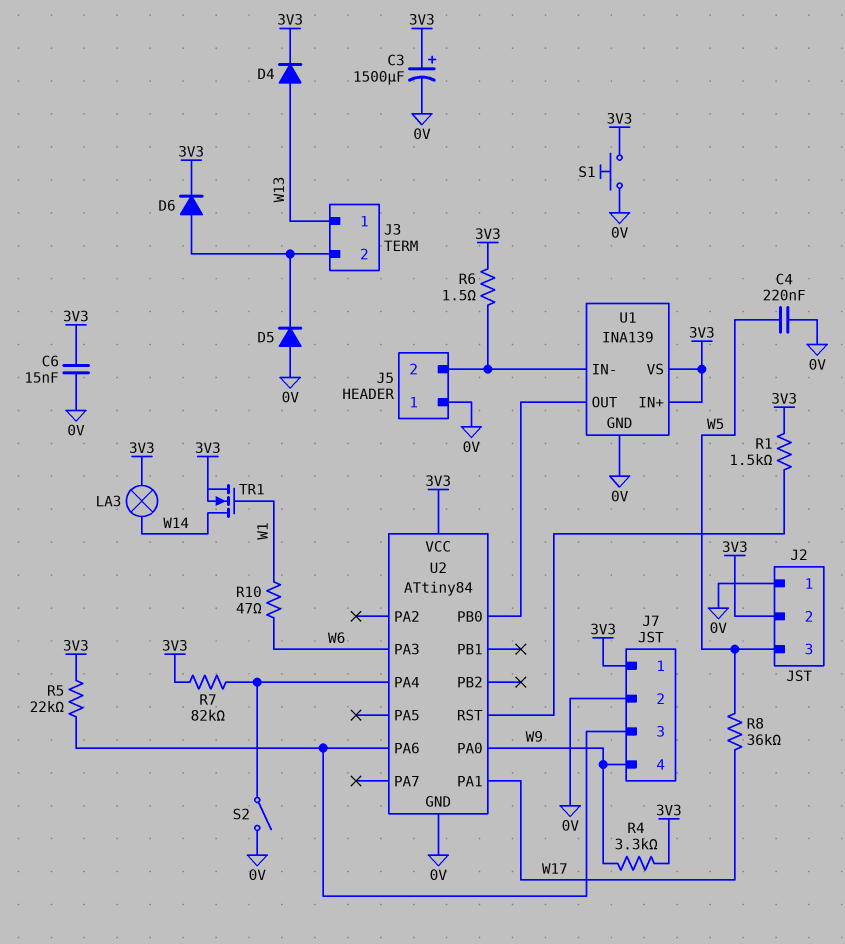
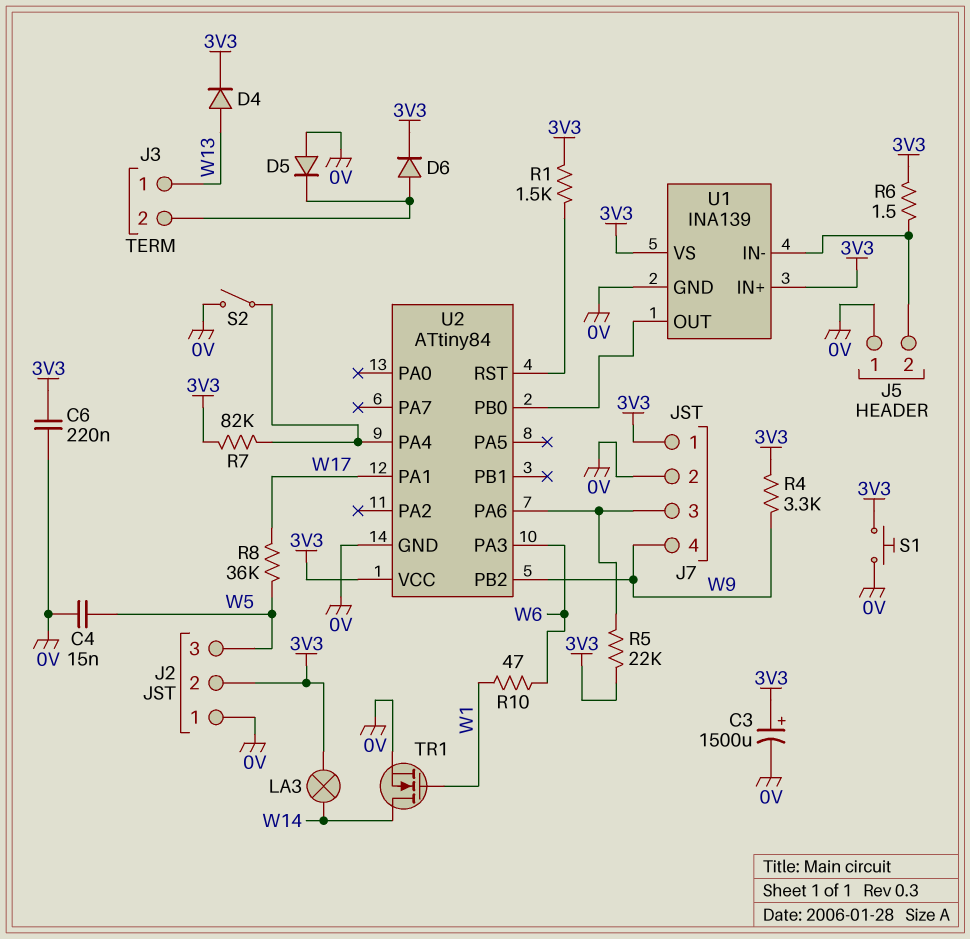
C4: 220nF (0V, W5) -> 15nF (0V, W5)
C6: 15nF (0V, 3V3) -> 220nF (0V, 3V3)
TR1: NMOS (G W1, D W14, S 3V3) -> NMOS (G W1, D W14, S 0V)
U2 pin PA0: W9 -> none
U2 pin PB2: none -> W9

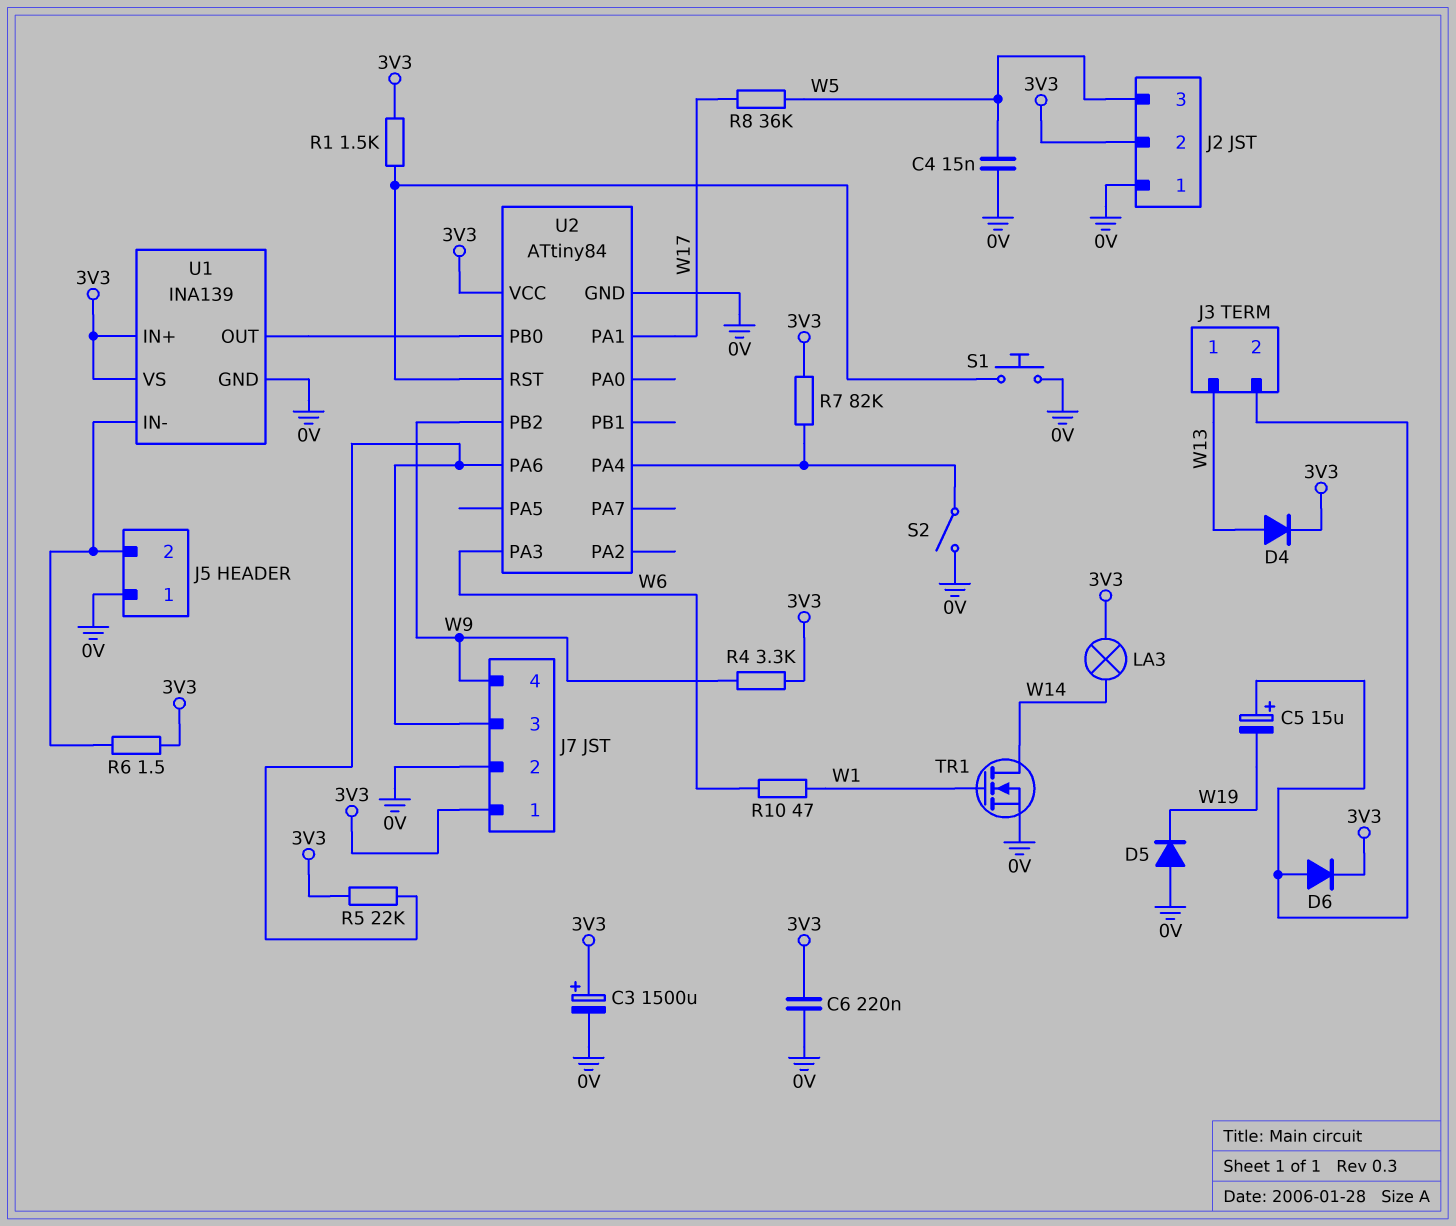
C5: none -> 15uF (plus J3/2, minus W19)
D5: diode (A 0V, K J3/2) -> diode (A 0V, K W19)
S1: button (0V, 3V3) -> button (0V, U2/RST)

